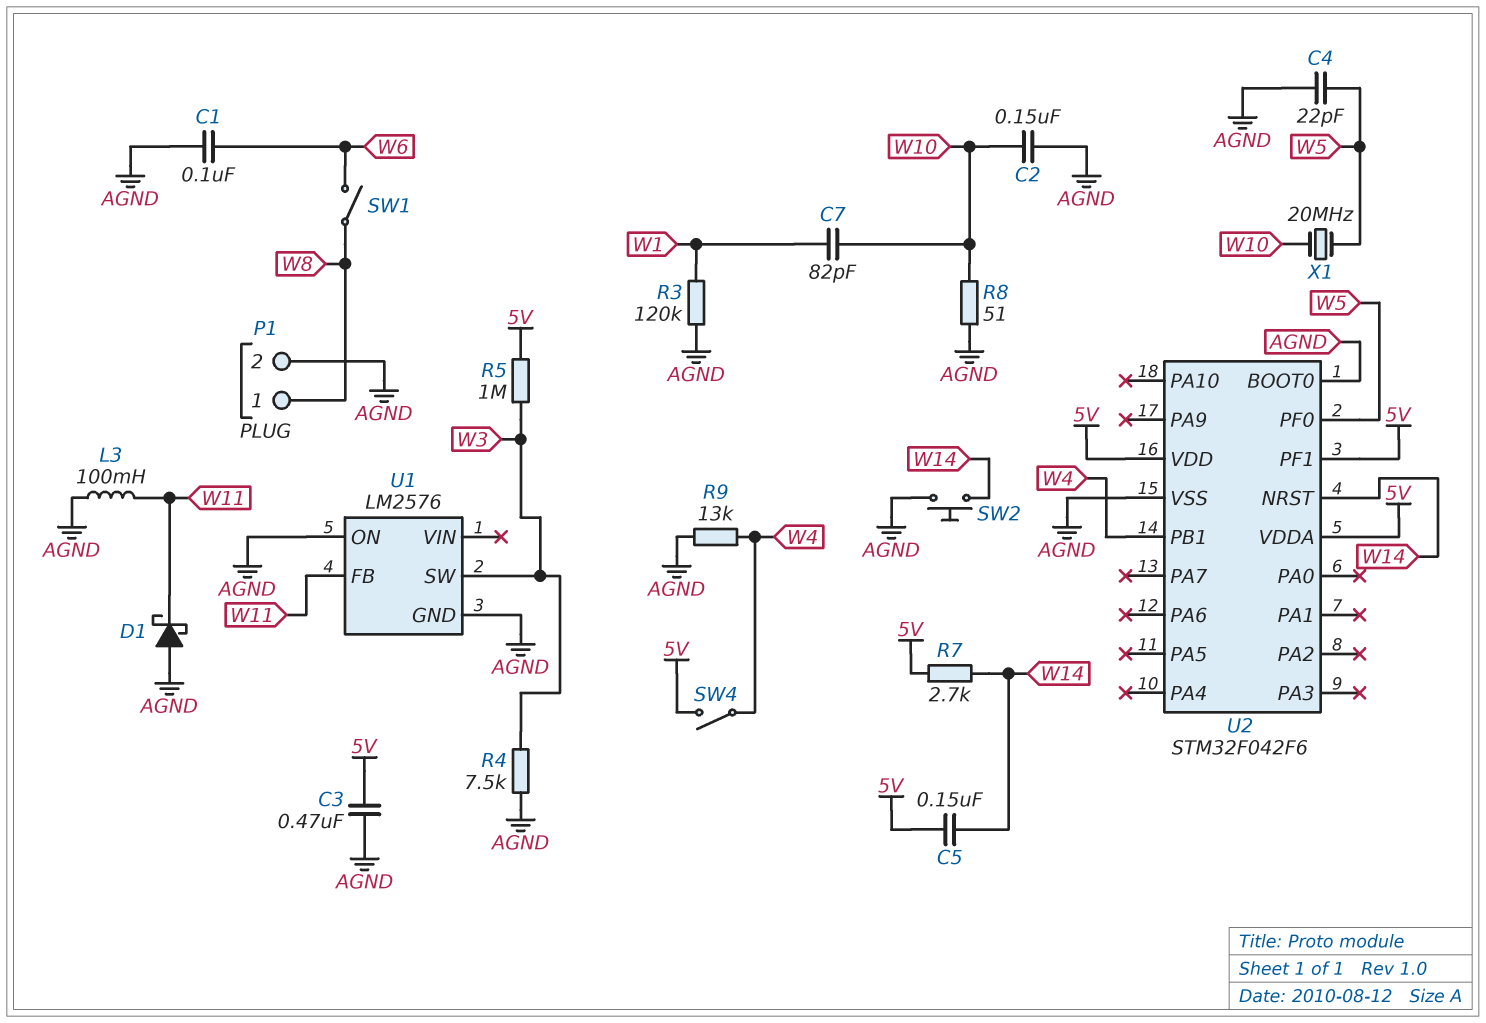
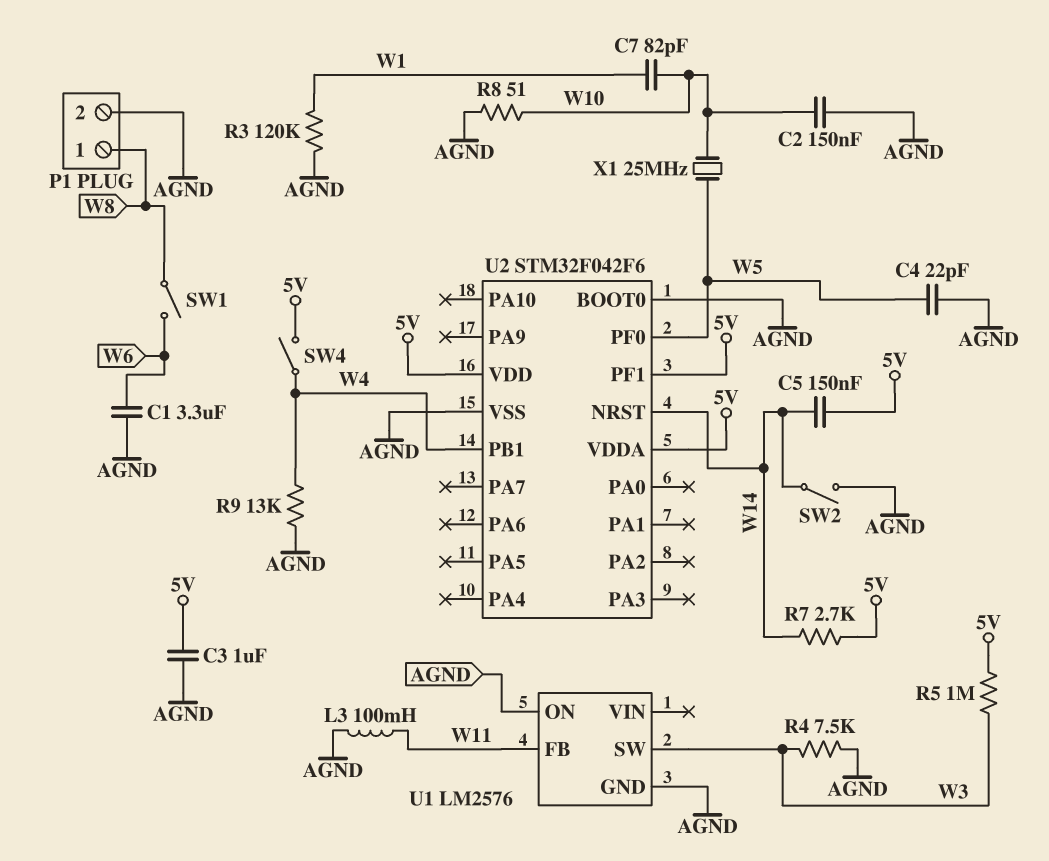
C1: 100nF (AGND, W6) -> 3.3uF (AGND, W6)
C3: 470nF (5V, AGND) -> 1uF (5V, AGND)
D1: schottky (A AGND, K W11) -> none
SW2: button (AGND, W14) -> switch (AGND, W14)
X1: 20MHz (W5, W10) -> 25MHz (W5, W10)

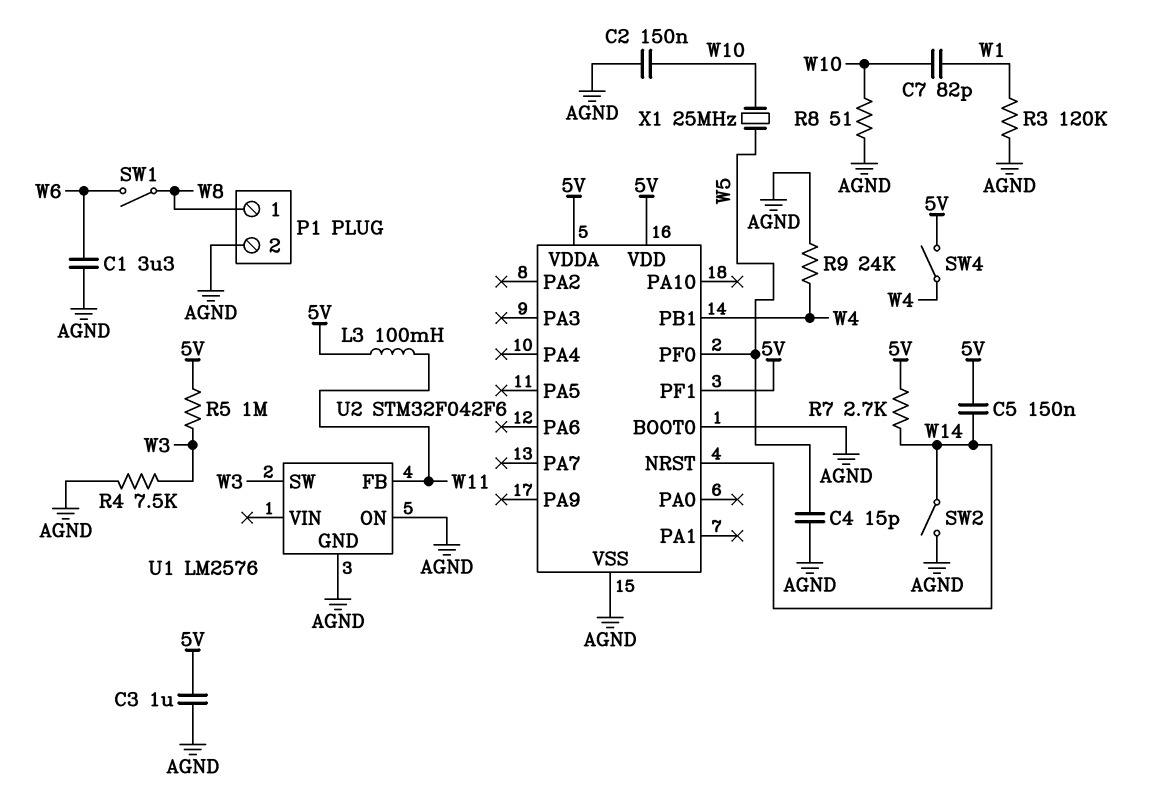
C4: 22pF (AGND, W5) -> 15pF (AGND, W5)
L3: 100mH (AGND, W11) -> 100mH (5V, W11)
R9: 13k (AGND, W4) -> 24k (AGND, W4)

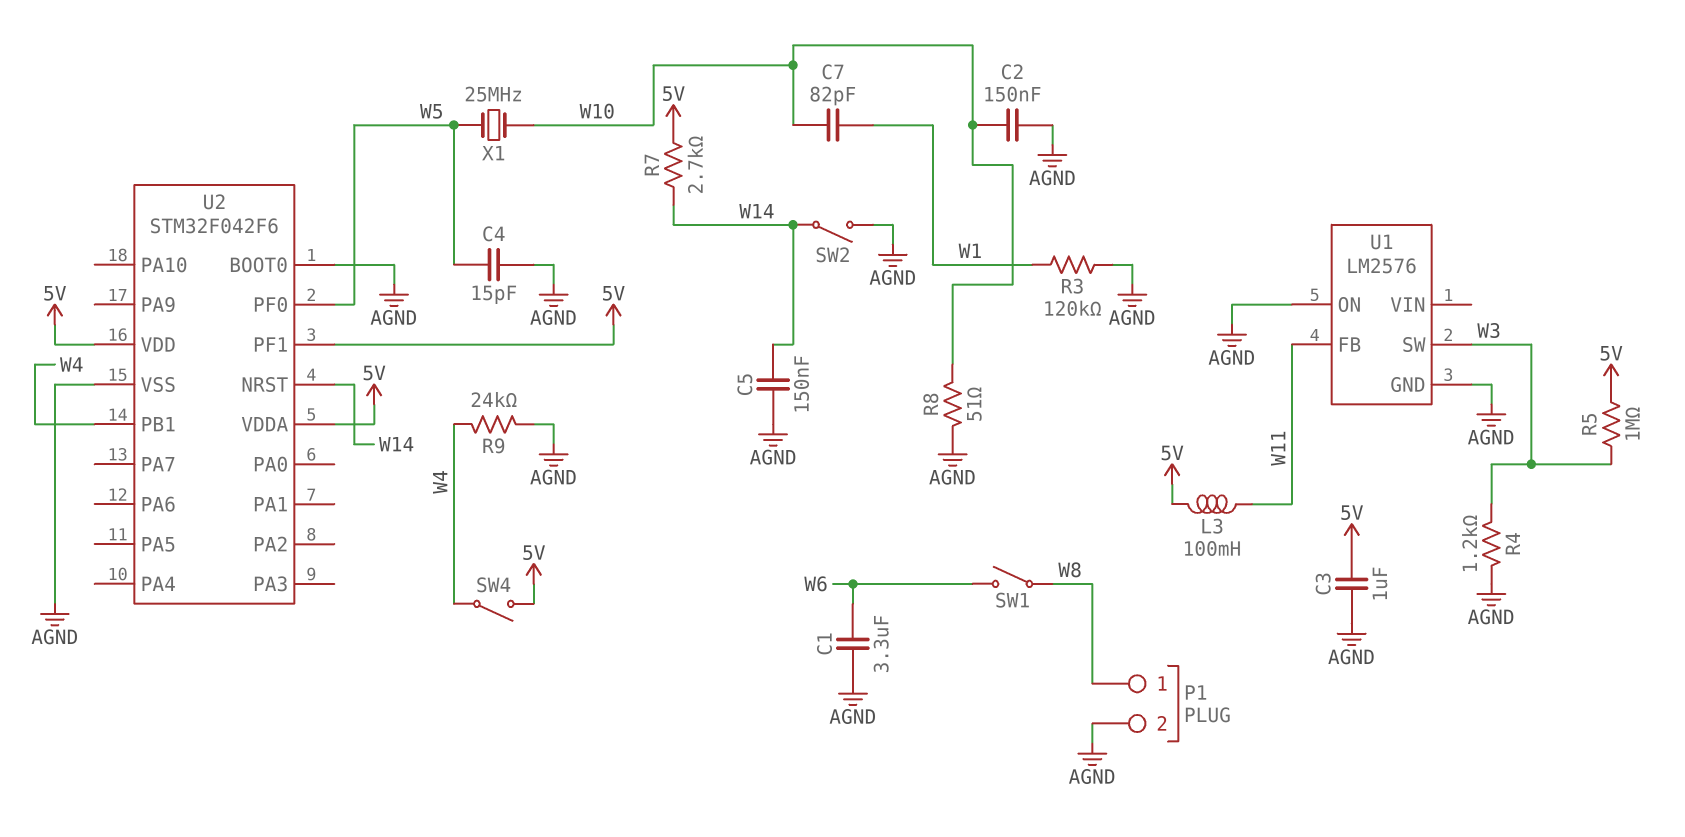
C5: 150nF (5V, W14) -> 150nF (AGND, W14)
R4: 7.5k (AGND, W3) -> 1.2k (AGND, W3)

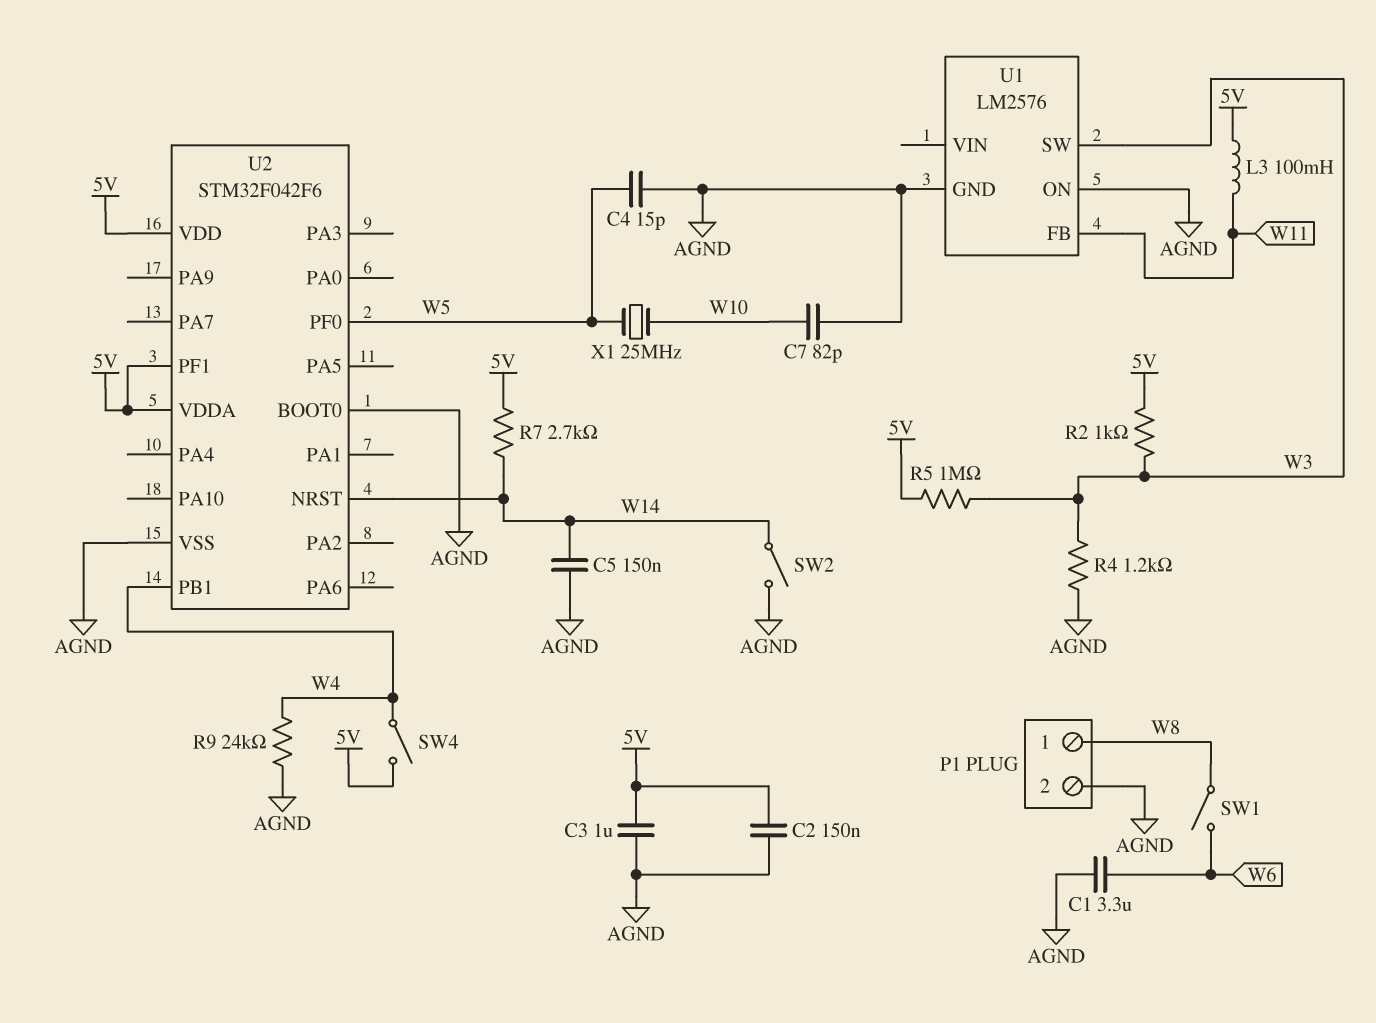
C2: 150nF (AGND, W10) -> 150nF (5V, AGND)
C7: 82pF (W1, W10) -> 82pF (AGND, W10)
R2: none -> 1k (5V, W3)
R3: 120k (AGND, W1) -> none
R8: 51 (AGND, W10) -> none

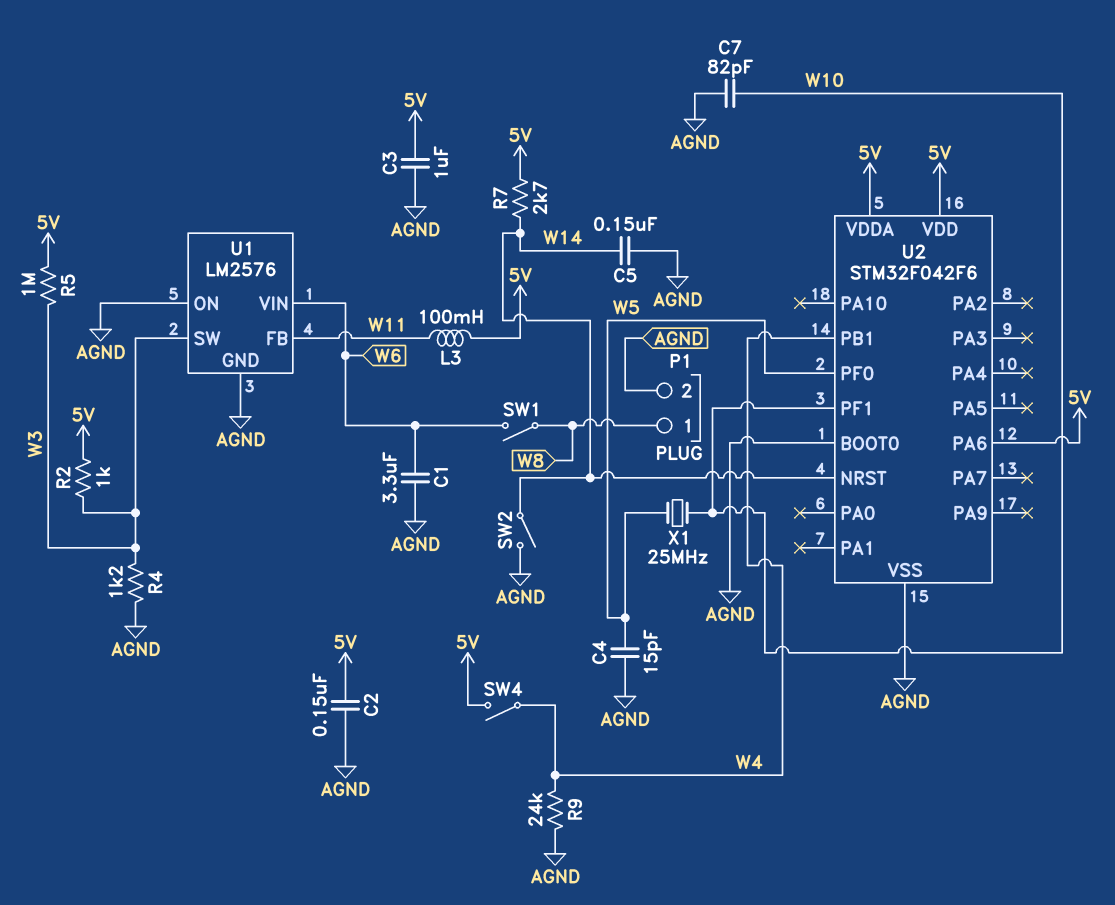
U1 pin VIN: none -> W6
U2 pin PA6: none -> 5V
U2 pin PF1: 5V -> W10

